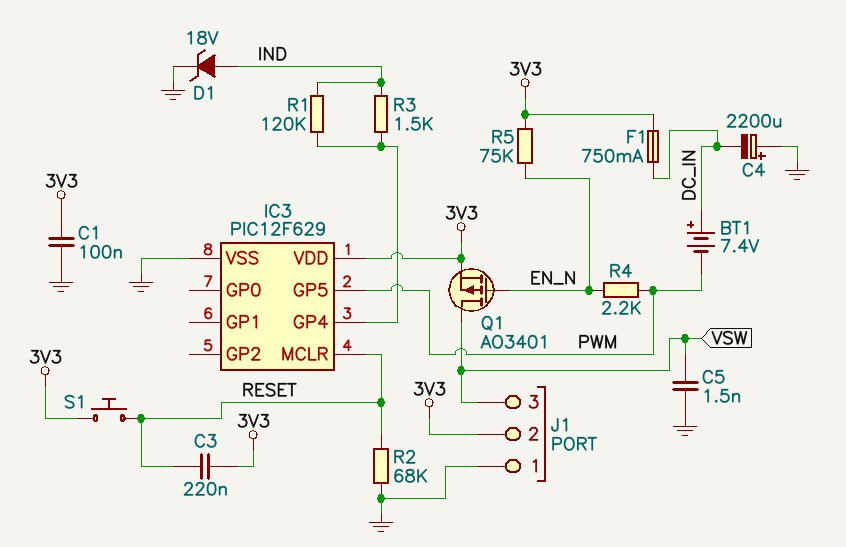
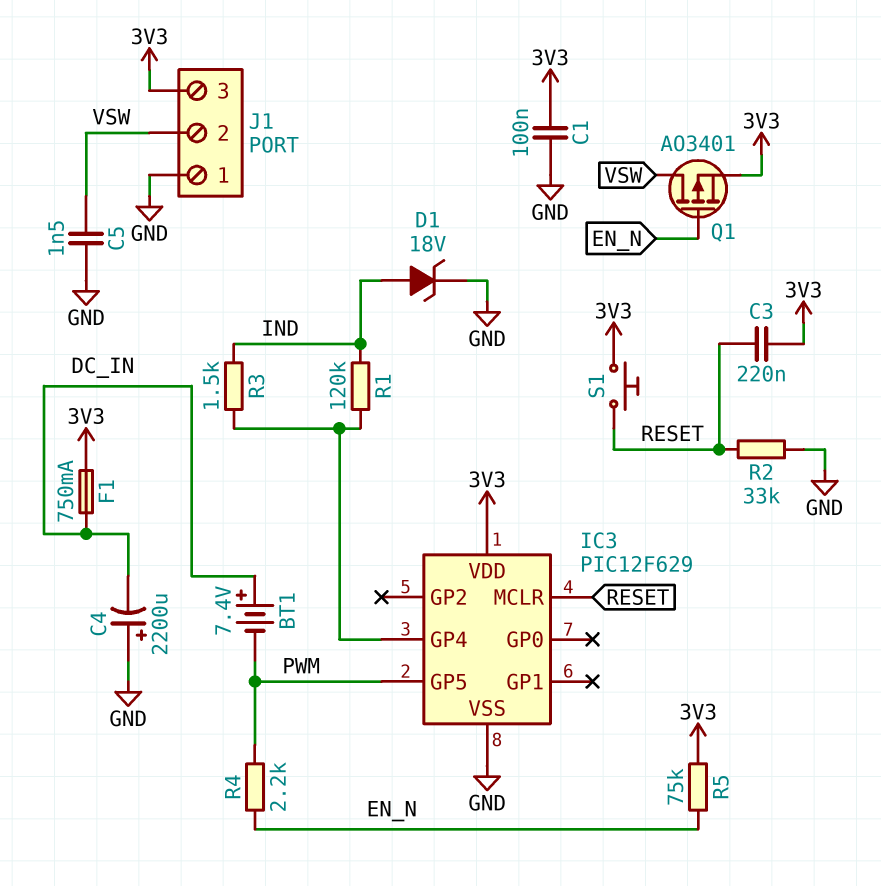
J1 pin 2: 3V3 -> VSW
J1 pin 3: VSW -> 3V3
R2: 68k (GND, RESET) -> 33k (GND, RESET)

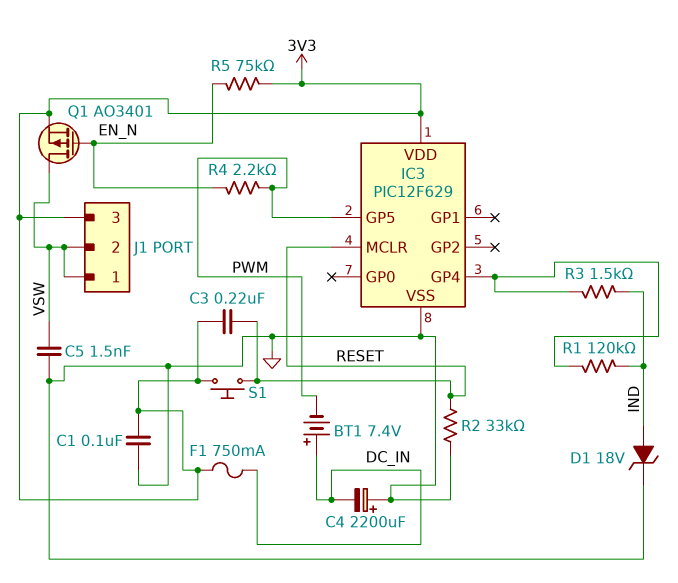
J1 pin 1: GND -> VSW

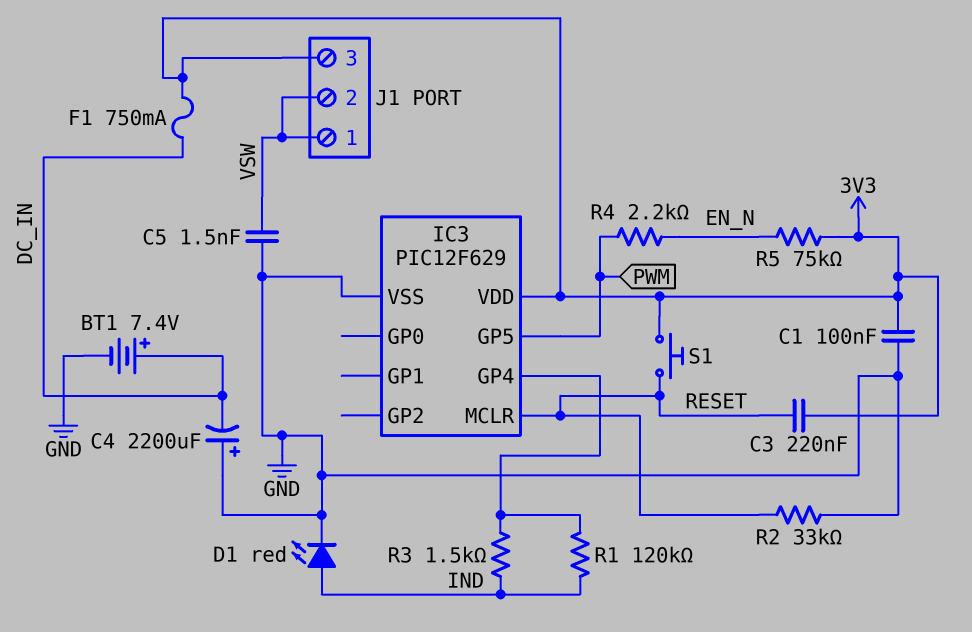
BT1: 7.4V (plus DC_IN, minus PWM) -> 7.4V (plus DC_IN, minus GND)
D1: zener 18V (A IND, K GND) -> LED red (A IND, K GND)
Q1: PMOS AO3401 (G EN_N, D VSW, S 3V3) -> none

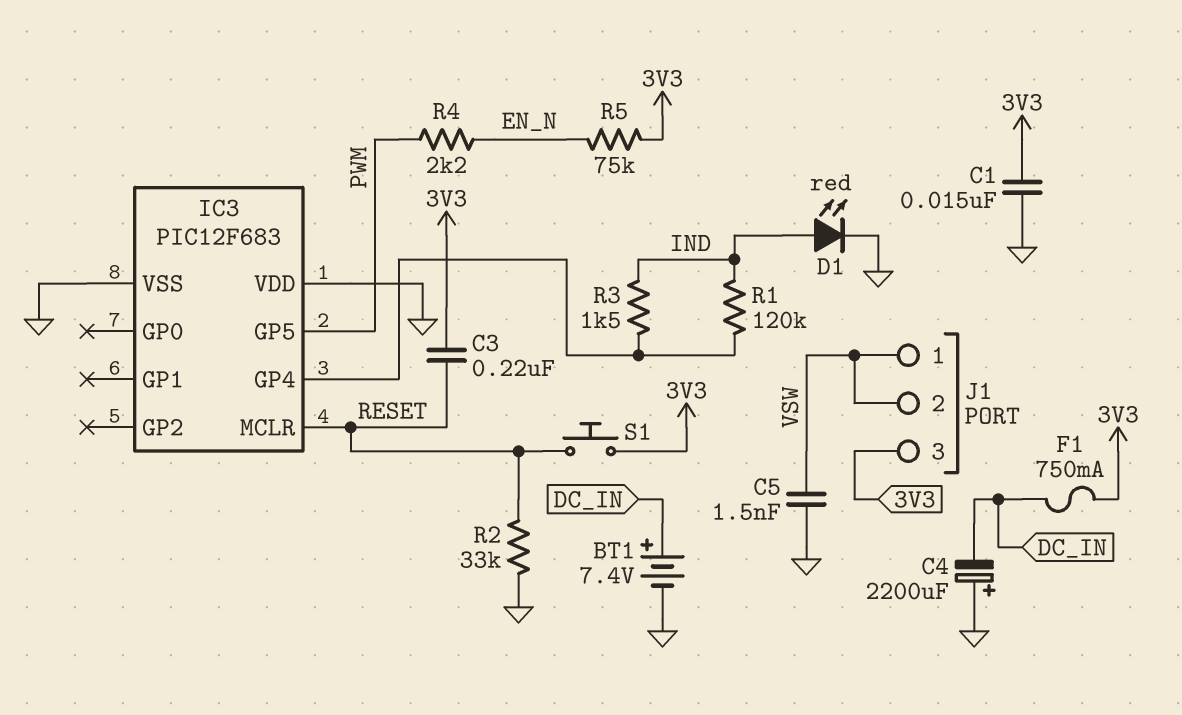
C1: 100nF (3V3, GND) -> 15nF (3V3, GND)
IC3: PIC12F629 -> PIC12F683
IC3 pin VDD: 3V3 -> GND

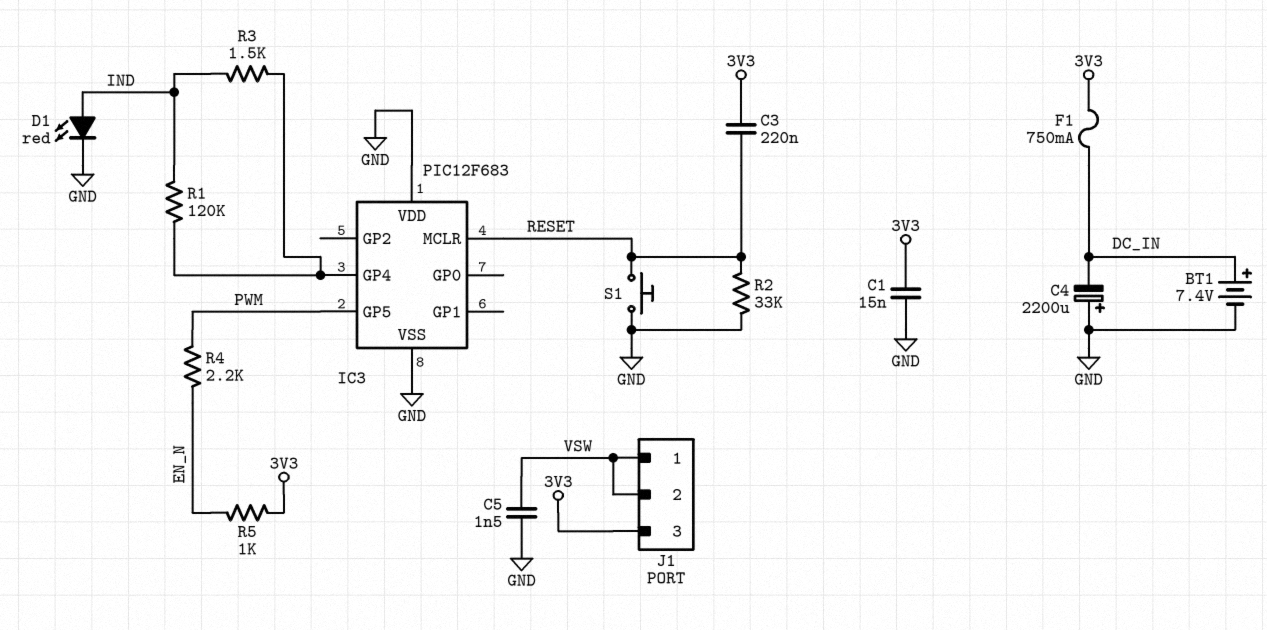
R5: 75k (3V3, EN_N) -> 1k (3V3, EN_N)
S1: button (3V3, RESET) -> button (GND, RESET)

